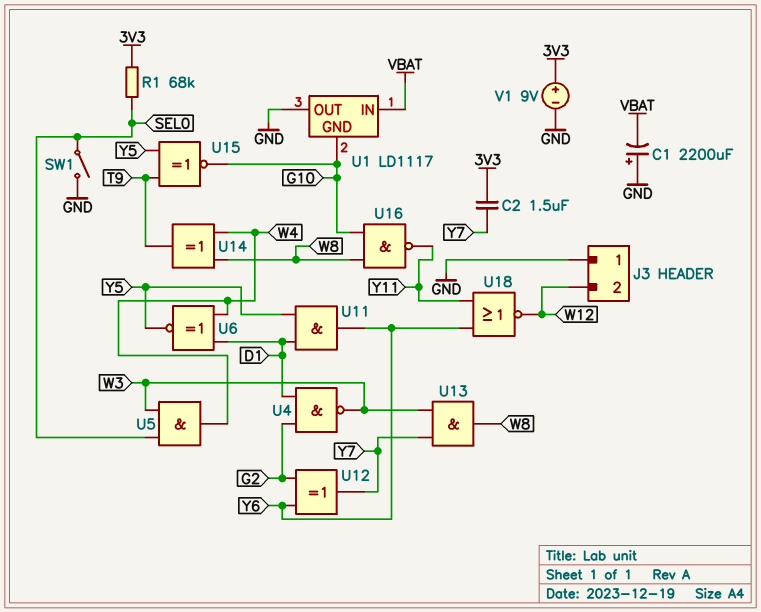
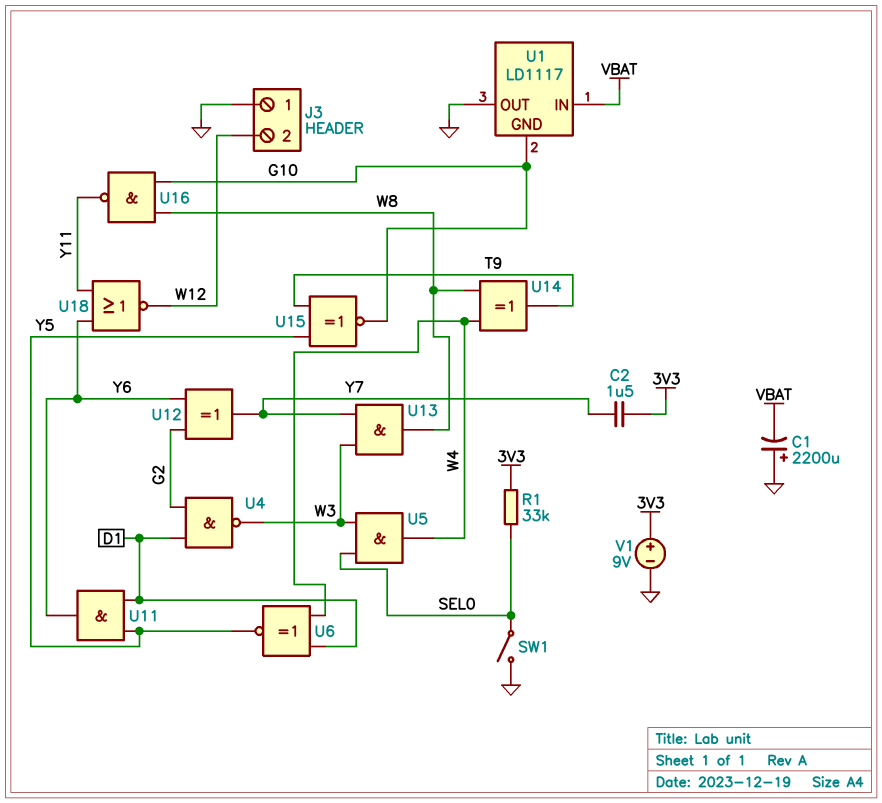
R1: 68k (3V3, SEL0) -> 33k (3V3, SEL0)

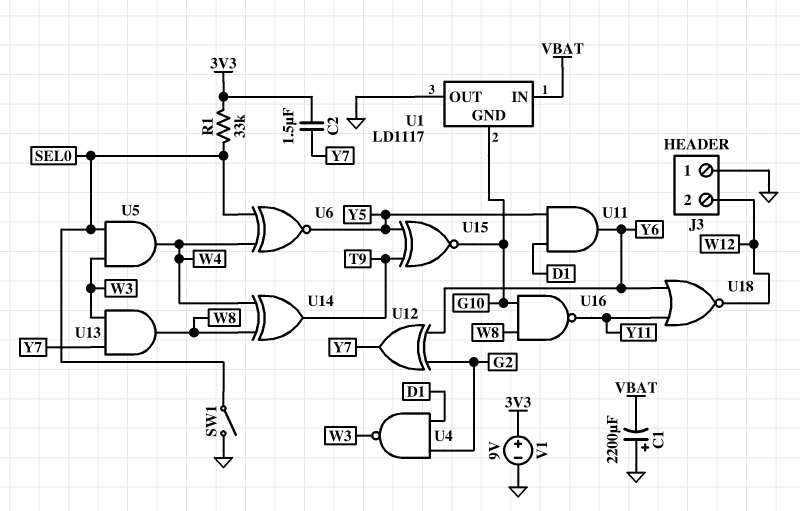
U6: XNOR (in D1, in W4, out Y5) -> XNOR (in SEL0, in W4, out Y5)

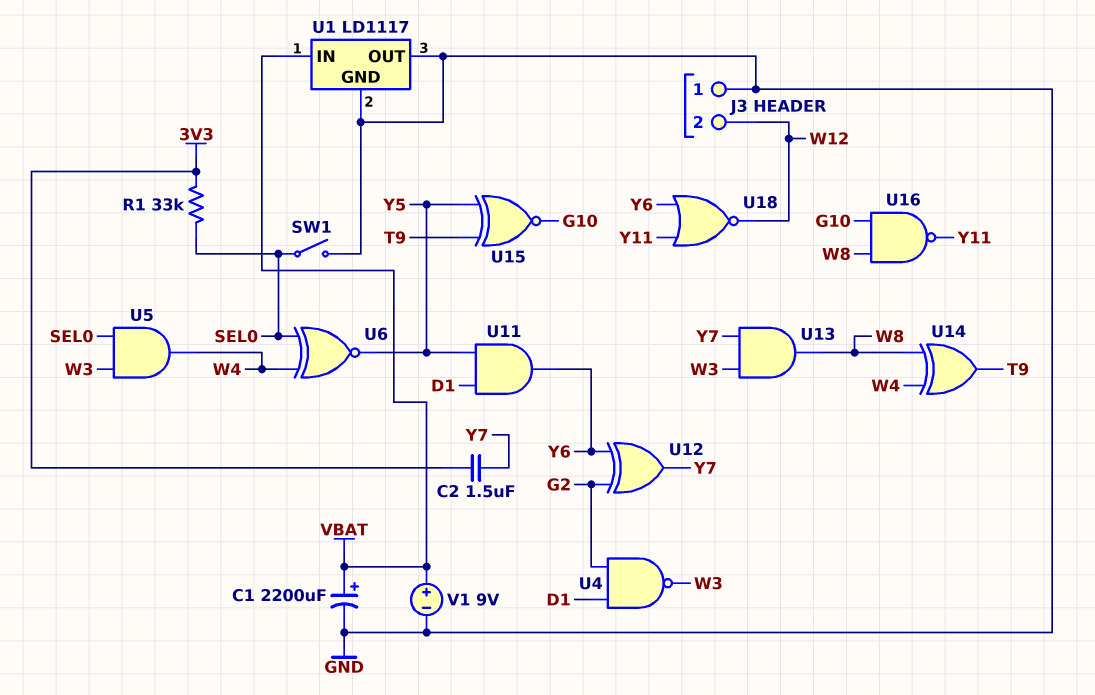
C1: 2200uF (plus GND, minus VBAT) -> 2200uF (plus VBAT, minus GND)
U1 pin GND: G10 -> GND
V1: 9V (plus 3V3, minus GND) -> 9V (plus VBAT, minus GND)

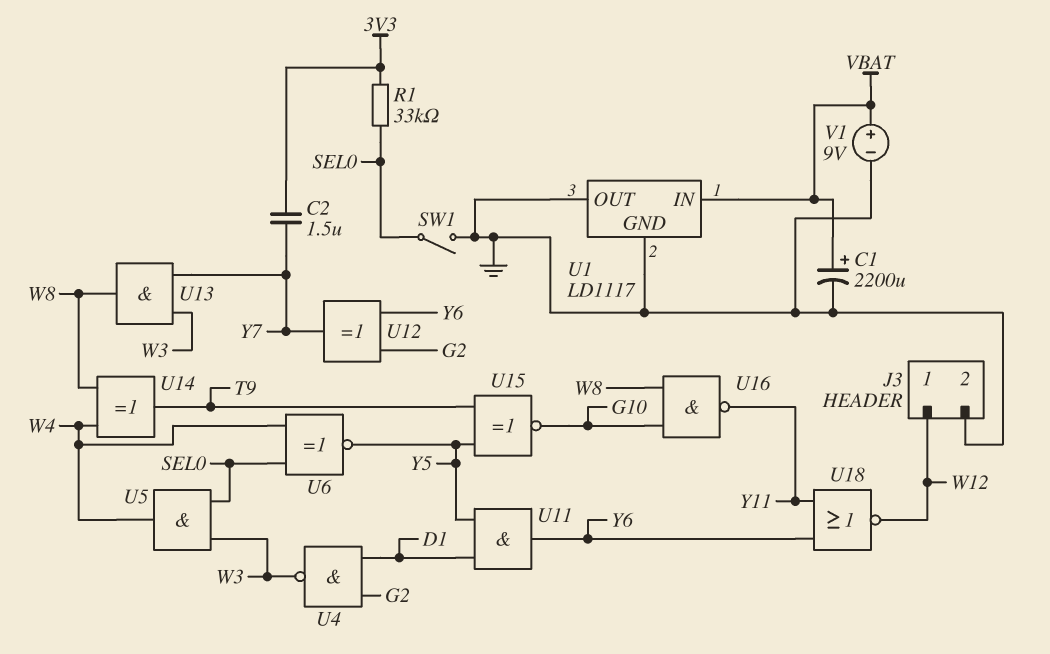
J3 pin 1: GND -> W12
J3 pin 2: W12 -> GND

